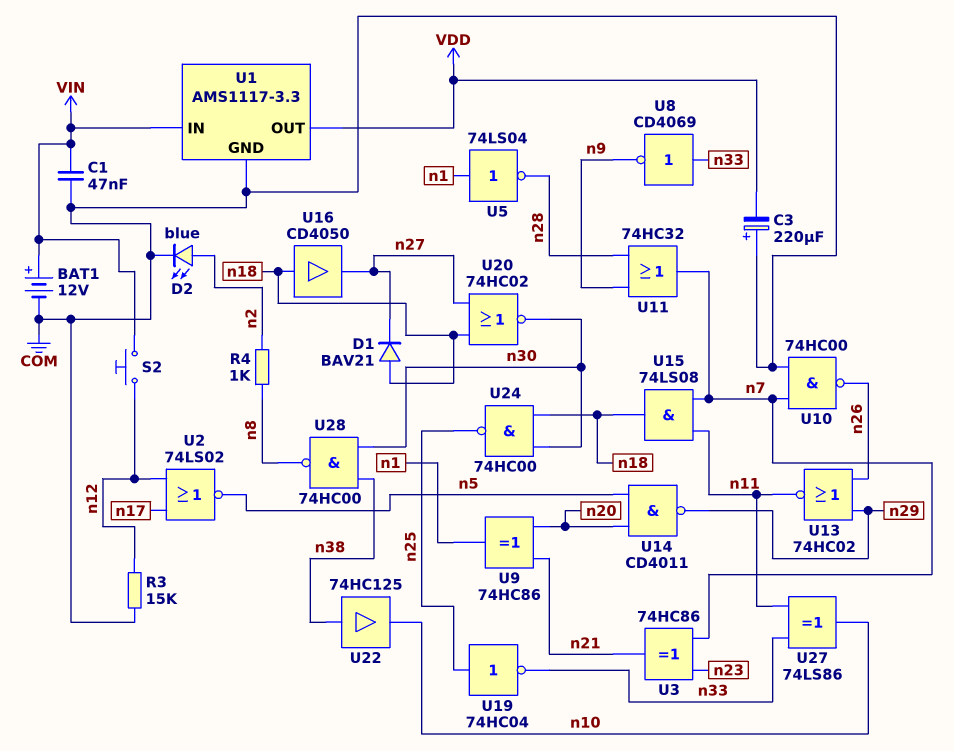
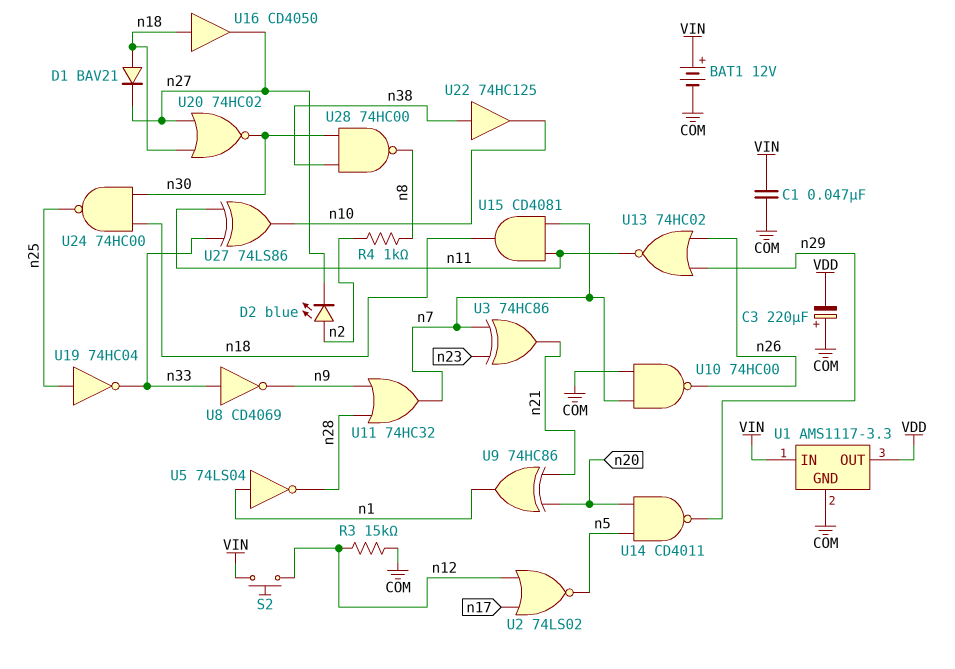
D2: LED blue (A n2, K COM) -> LED blue (A n2, K n27)
U15: AND 74LS08 (in n7, in n11, out n18) -> AND CD4081 (in n7, in n11, out n18)

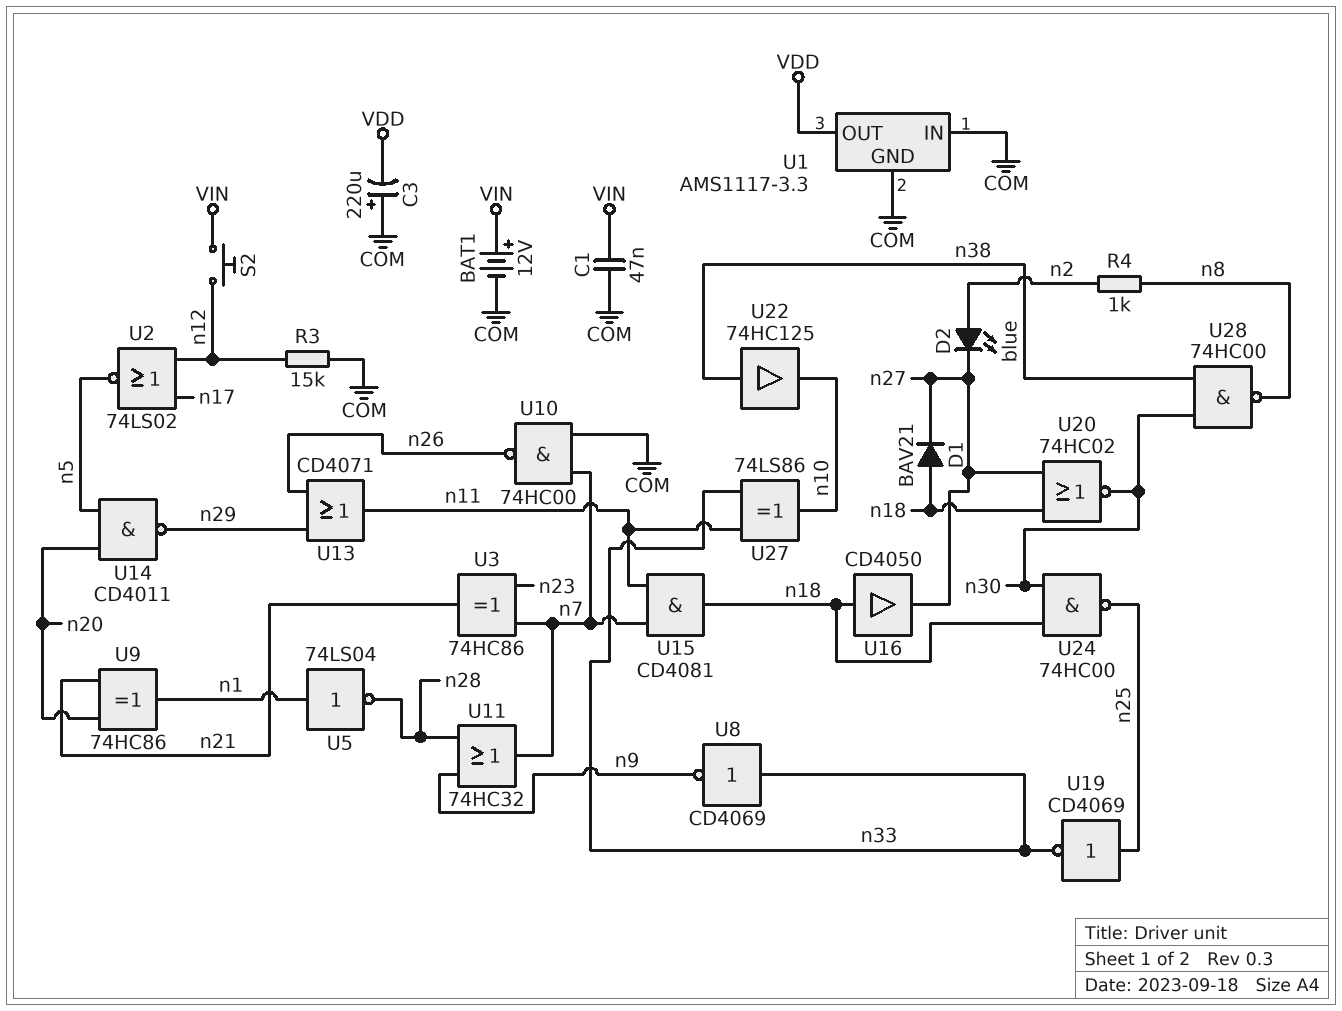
U1 pin IN: VIN -> COM
U13: NOR 74HC02 (in n26, in n29, out n11) -> OR CD4071 (in n26, in n29, out n11)
U19: NOT 74HC04 (in n25, out n33) -> NOT CD4069 (in n25, out n33)

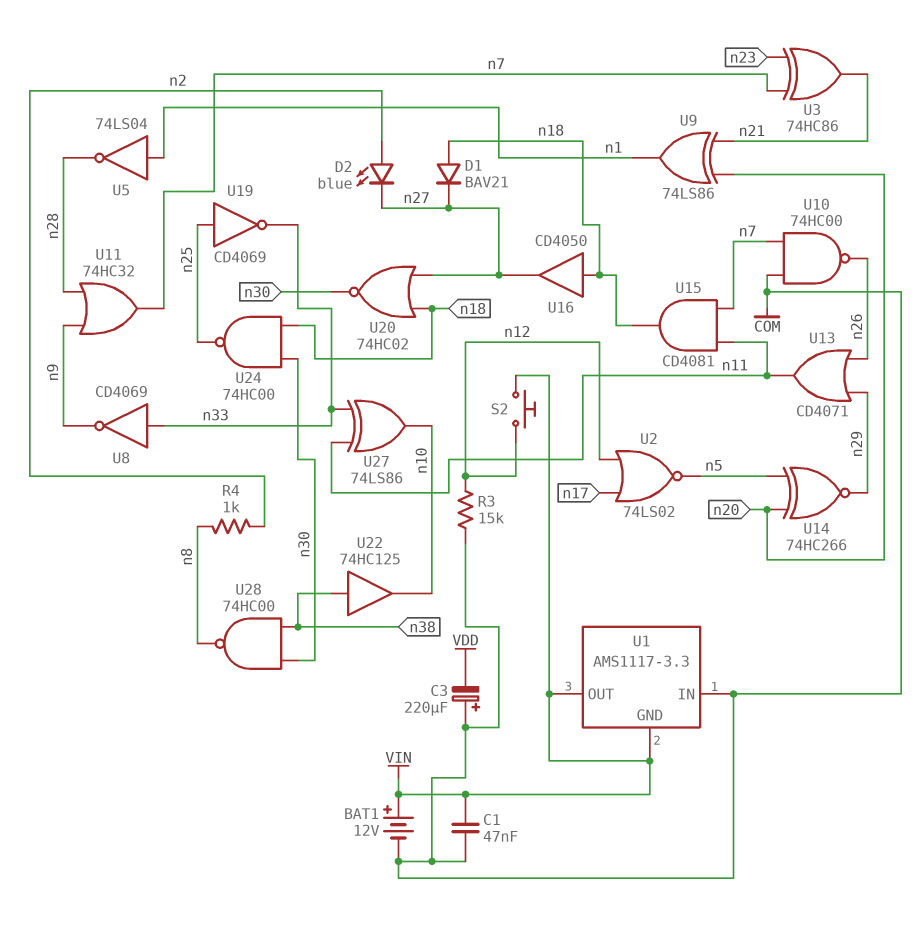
U1 pin GND: COM -> VIN
U1 pin OUT: VDD -> VIN
U9: XOR 74HC86 (in n20, in n21, out n1) -> XOR 74LS86 (in n20, in n21, out n1)
U14: NAND CD4011 (in n5, in n20, out n29) -> XNOR 74HC266 (in n5, in n20, out n29)

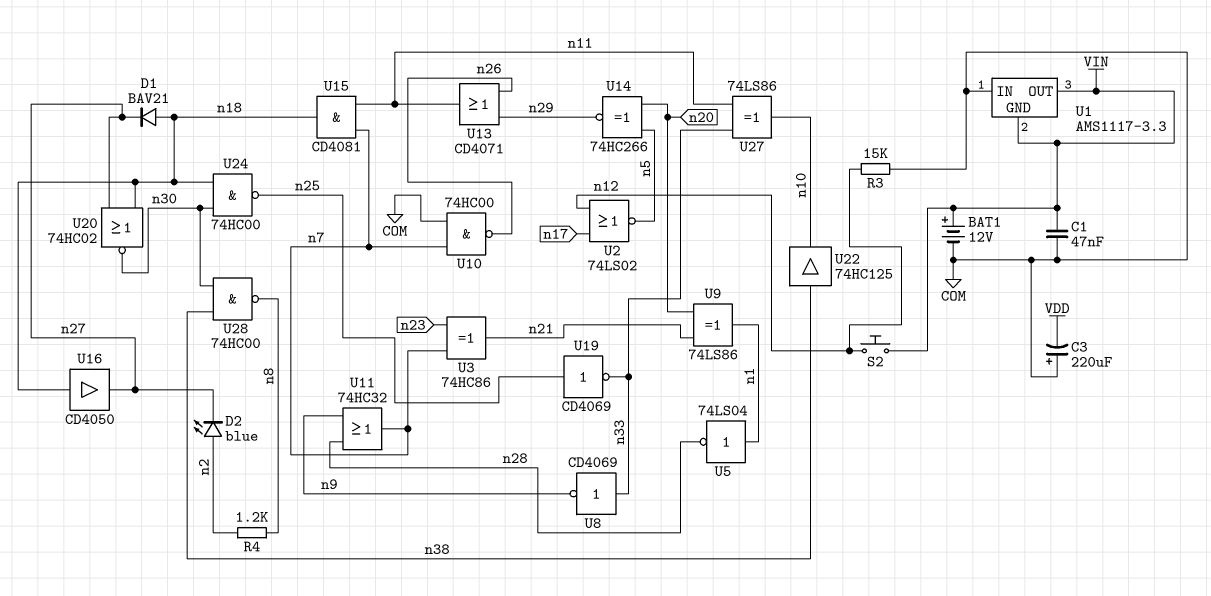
R4: 1k (n2, n8) -> 1.2k (n2, n8)

